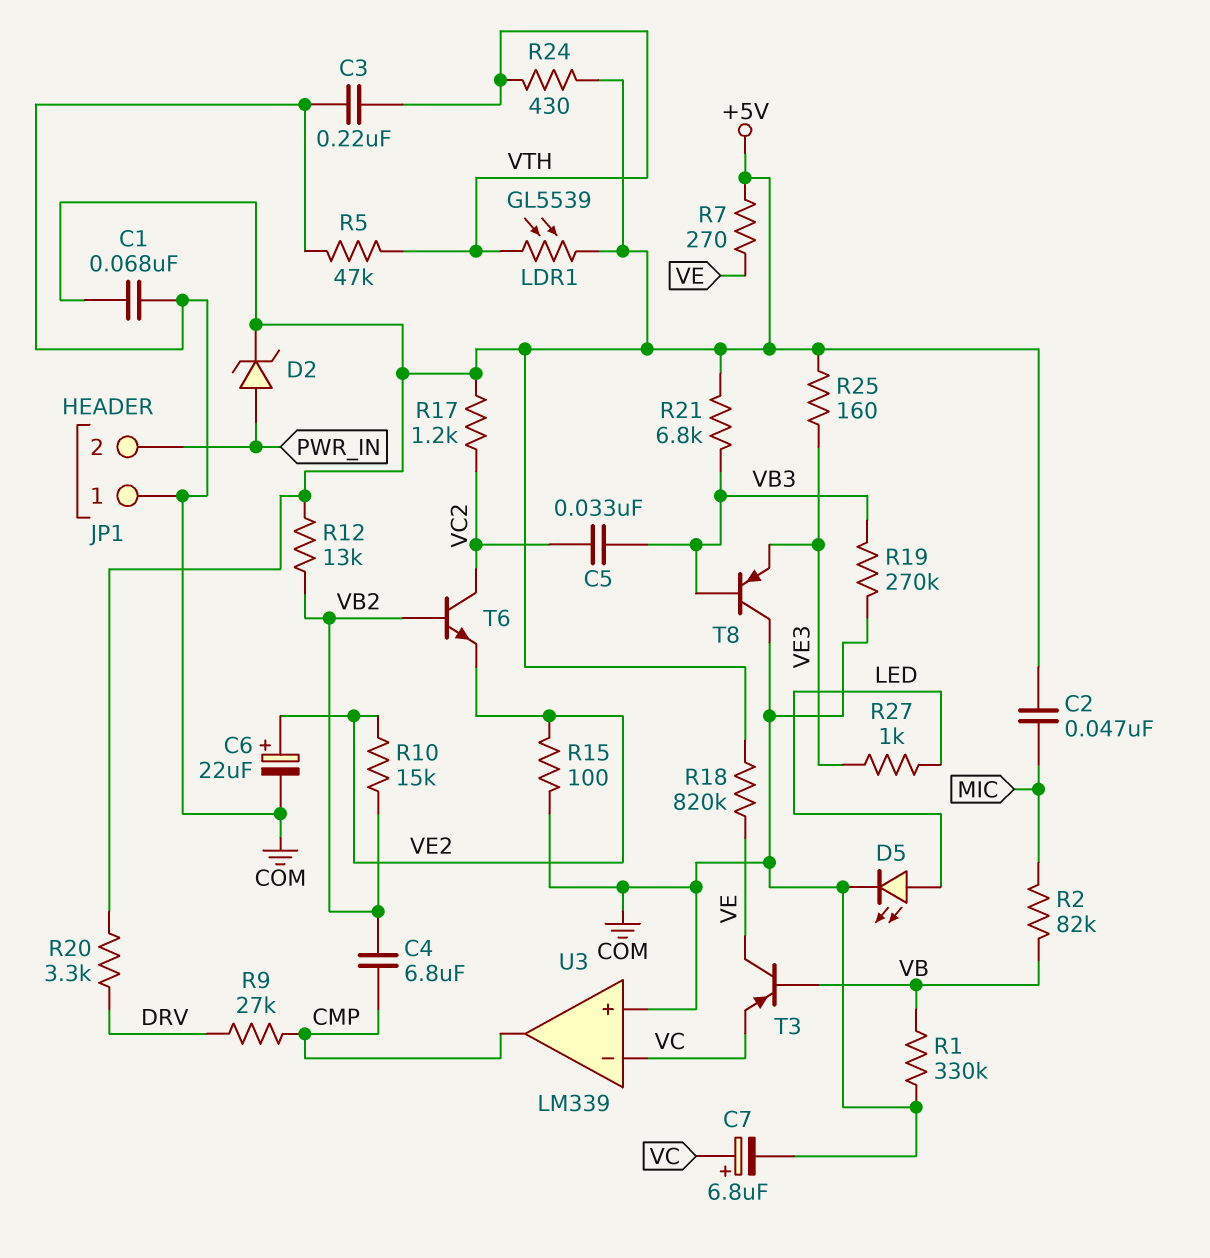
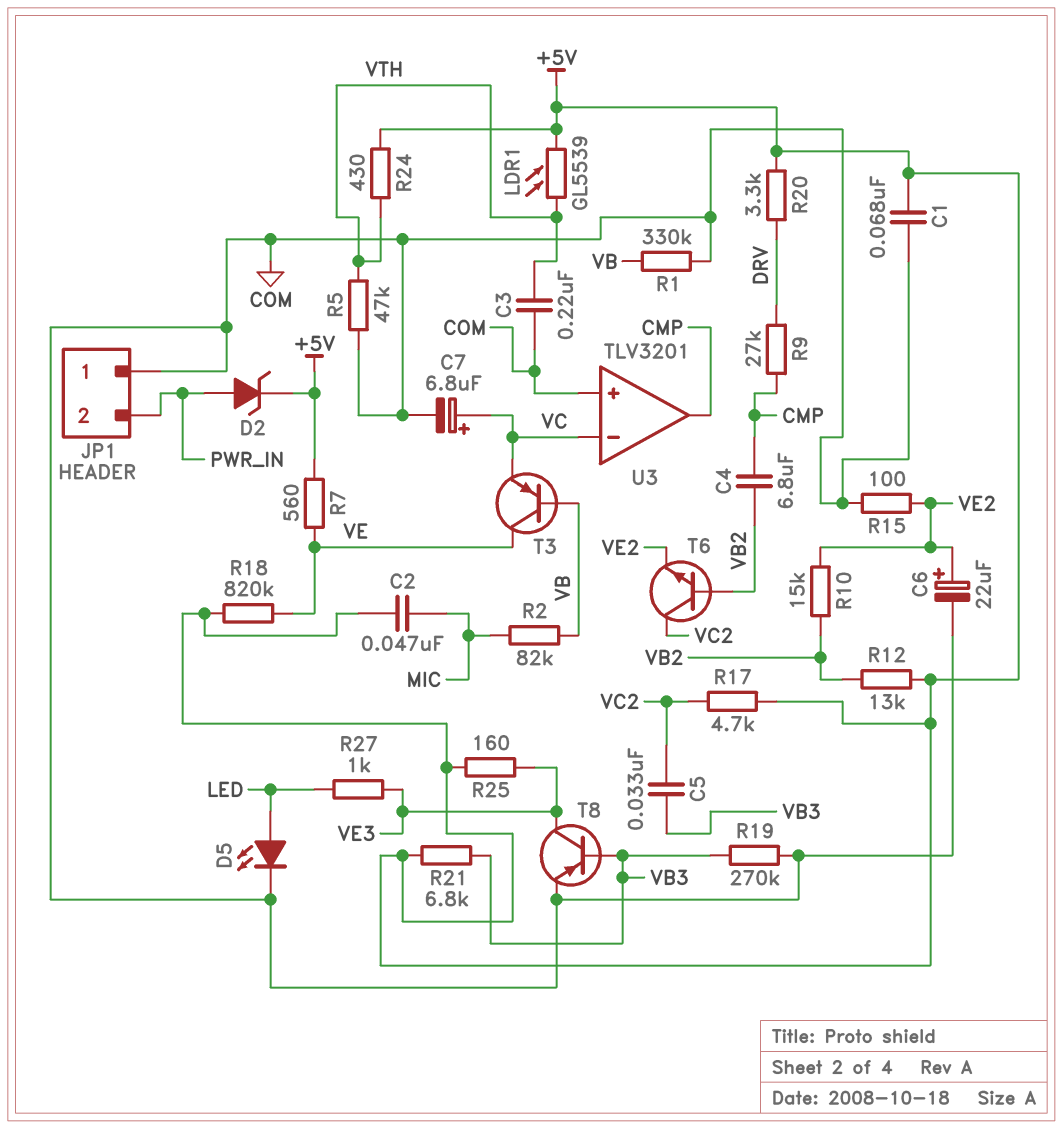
R7: 270 (+5V, VE) -> 560 (+5V, VE)
R17: 1.2k (+5V, VC2) -> 4.7k (+5V, VC2)
T8: PNP (B VB3, C COM, E VE3) -> PNP (B VB3, C VE3, E COM)
U3: LM339 -> TLV3201

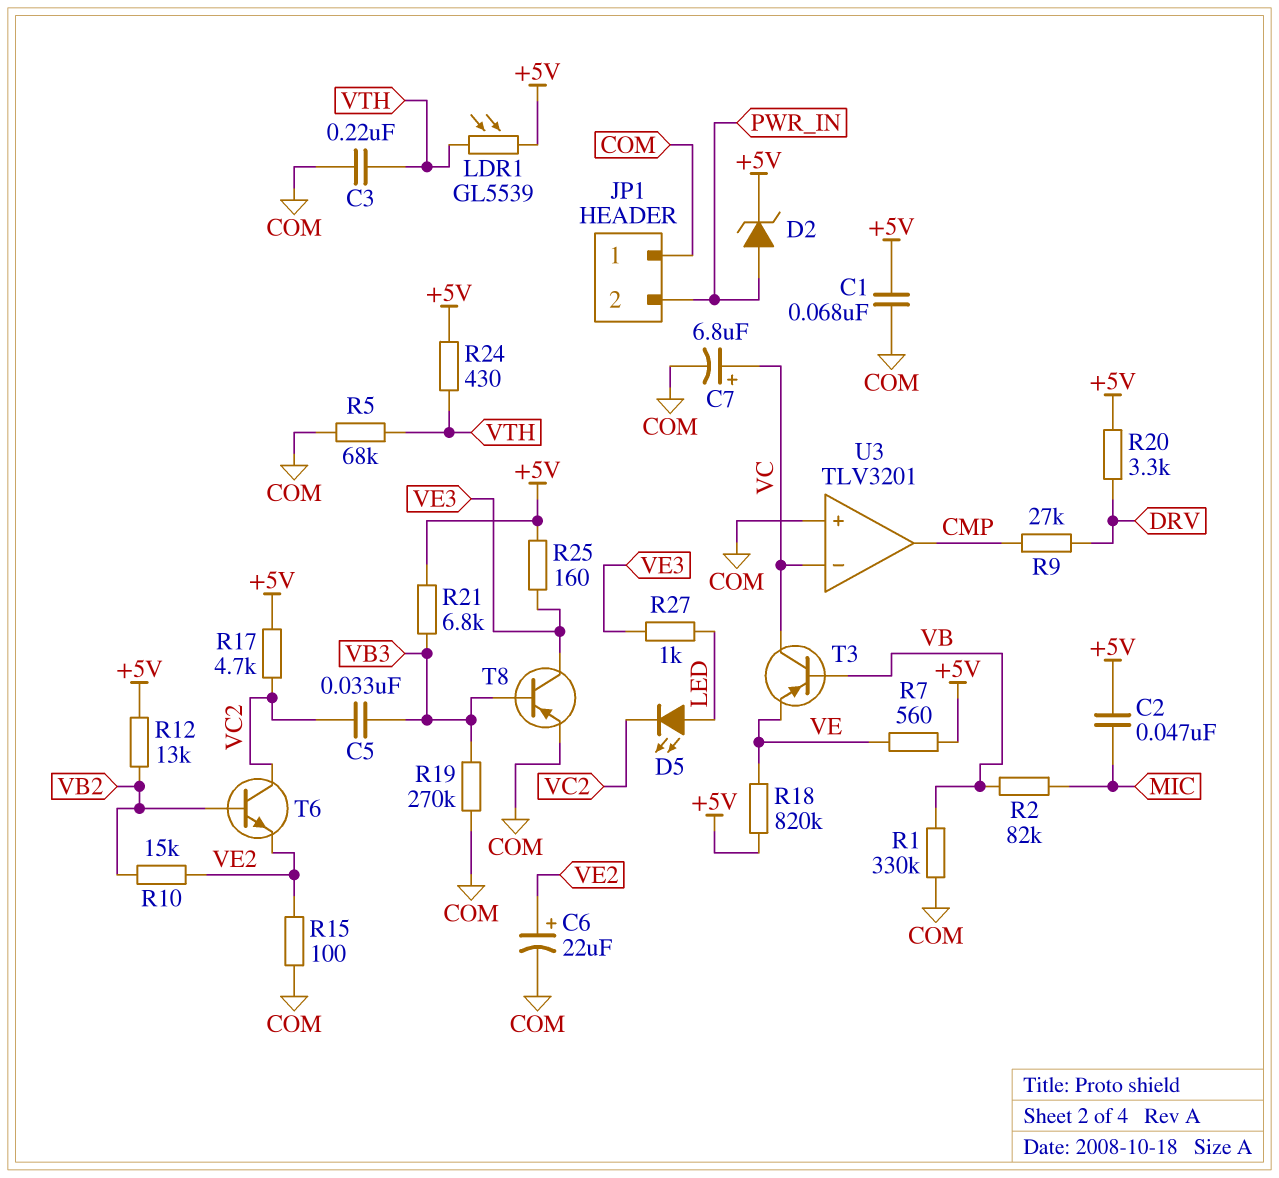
C4: 6.8uF (CMP, VB2) -> none
D5: LED (A LED, K COM) -> LED (A LED, K VC2)
R5: 47k (COM, VTH) -> 68k (COM, VTH)
T3: PNP (B VB, C VE, E VC) -> PNP (B VB, C VC, E VE)

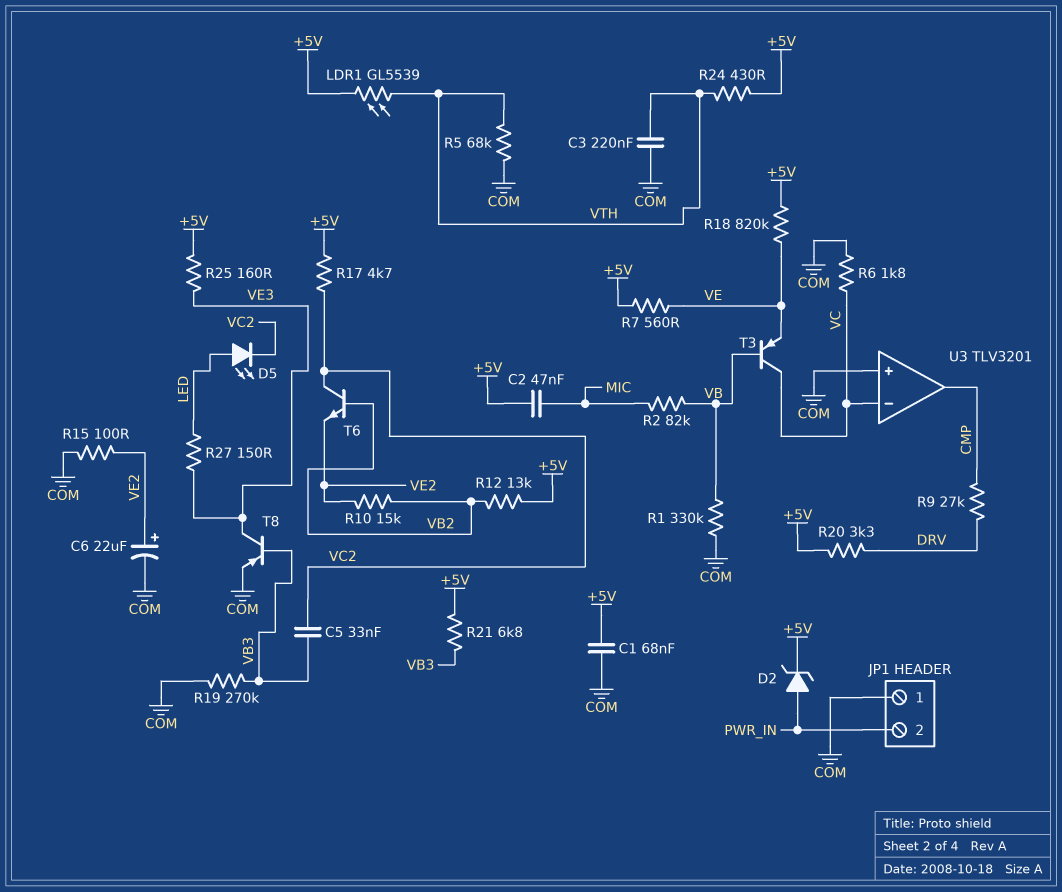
C7: 6.8uF (plus VC, minus COM) -> none
R6: none -> 1.8k (COM, VC)
R27: 1k (LED, VE3) -> 150 (LED, VE3)

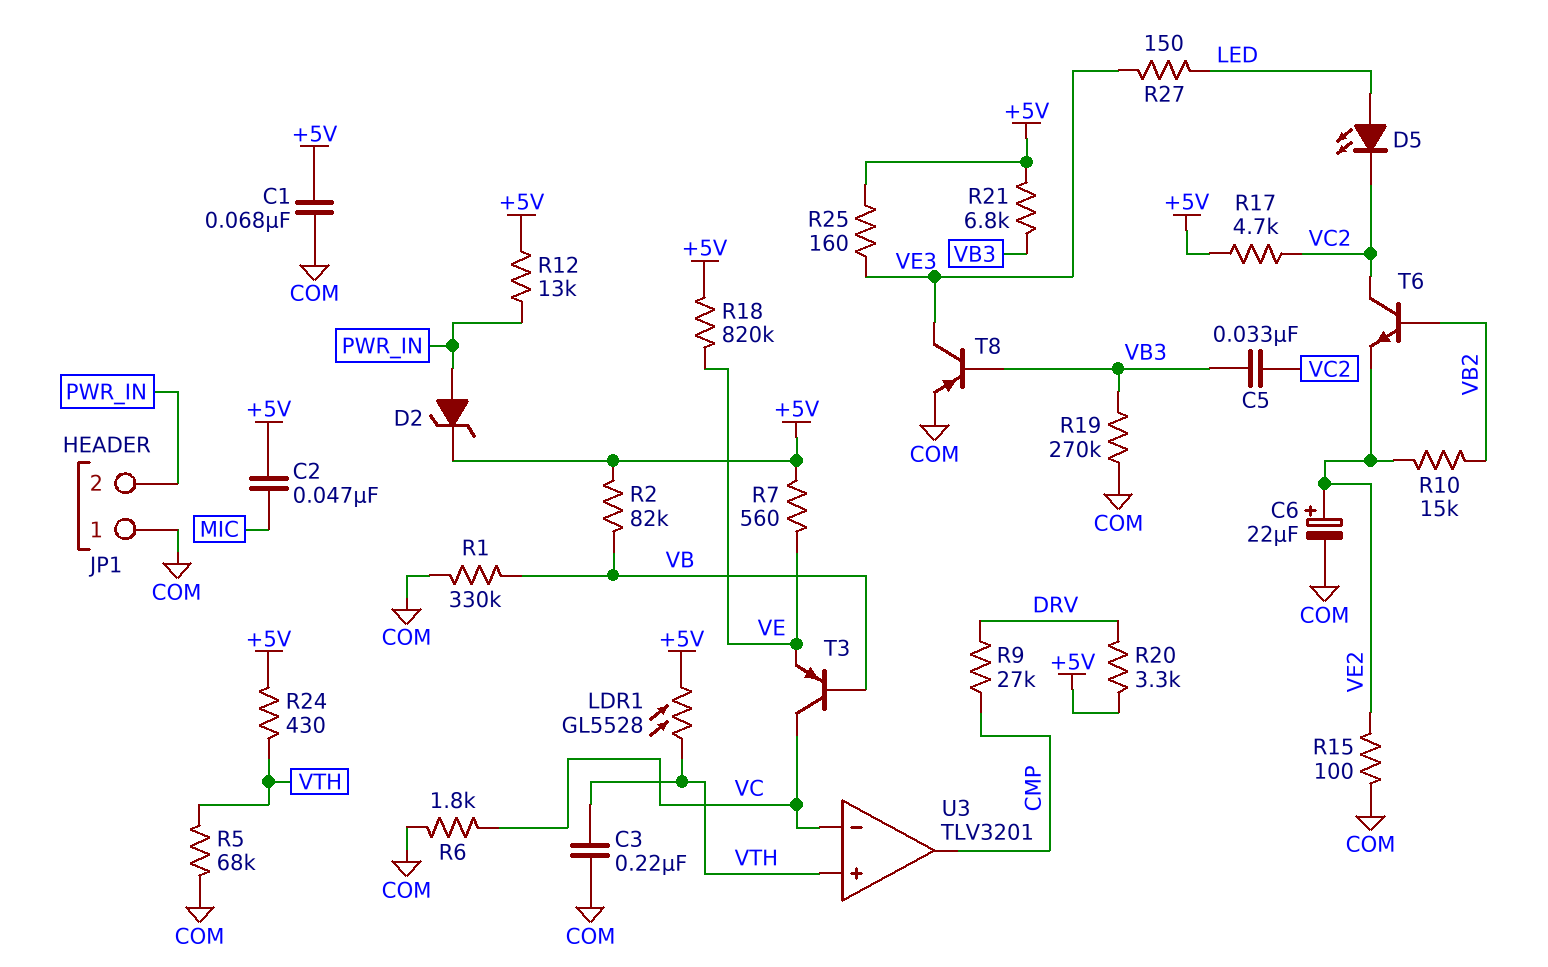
LDR1: GL5539 (+5V, VTH) -> GL5528 (+5V, VTH)
R2: 82k (MIC, VB) -> 82k (+5V, VB)
R12: 13k (+5V, VB2) -> 13k (+5V, PWR_IN)
U3 pin in+: COM -> VTH

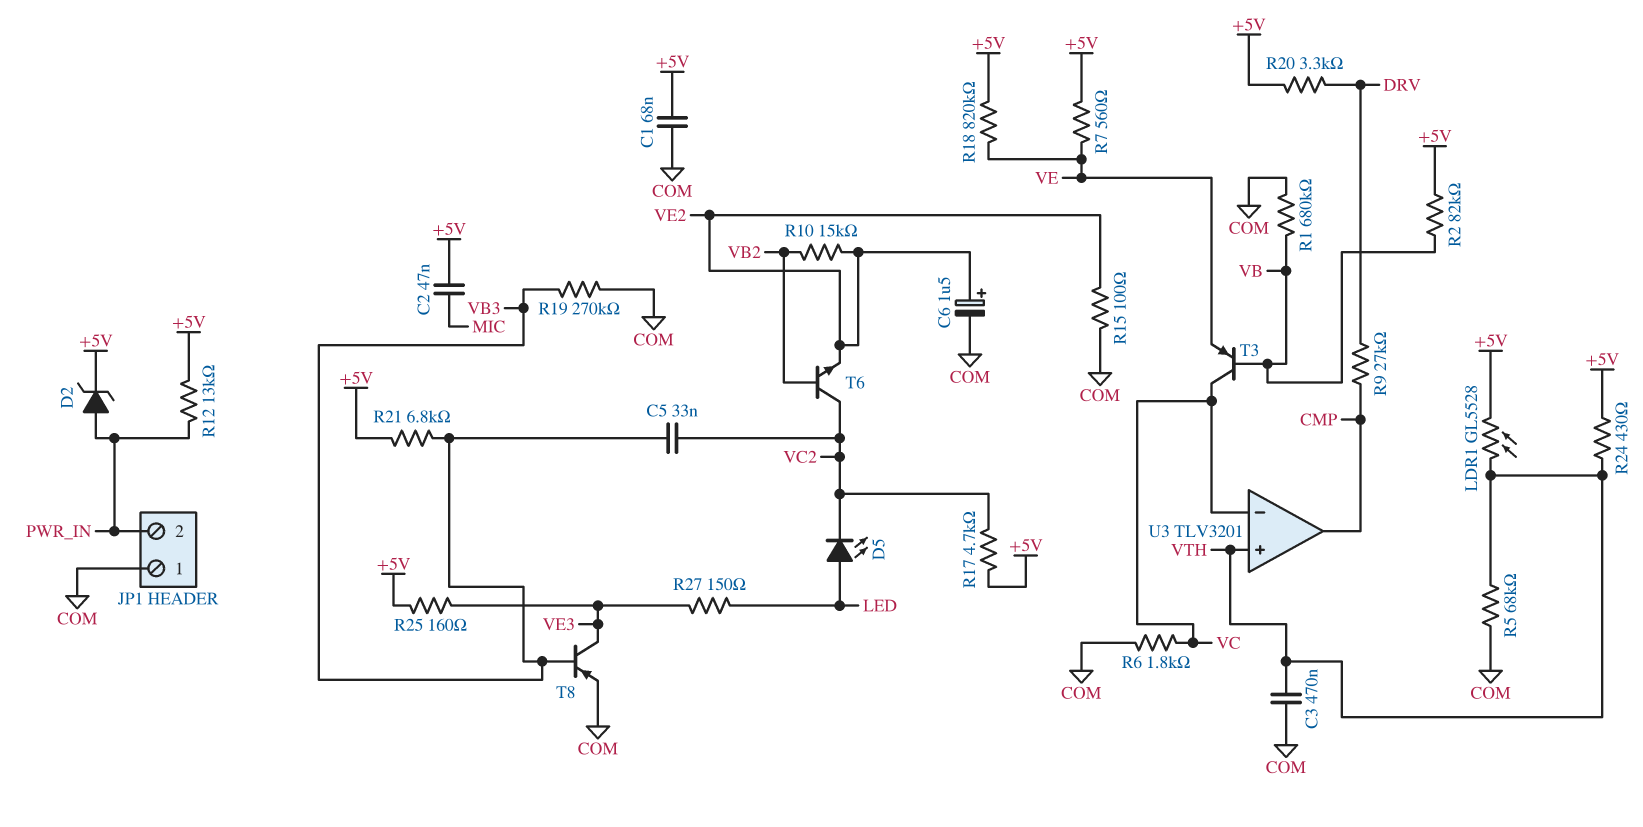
C3: 220nF (COM, VTH) -> 470nF (COM, VTH)
C6: 22uF (plus VE2, minus COM) -> 1.5uF (plus VE2, minus COM)
R1: 330k (COM, VB) -> 680k (COM, VB)

